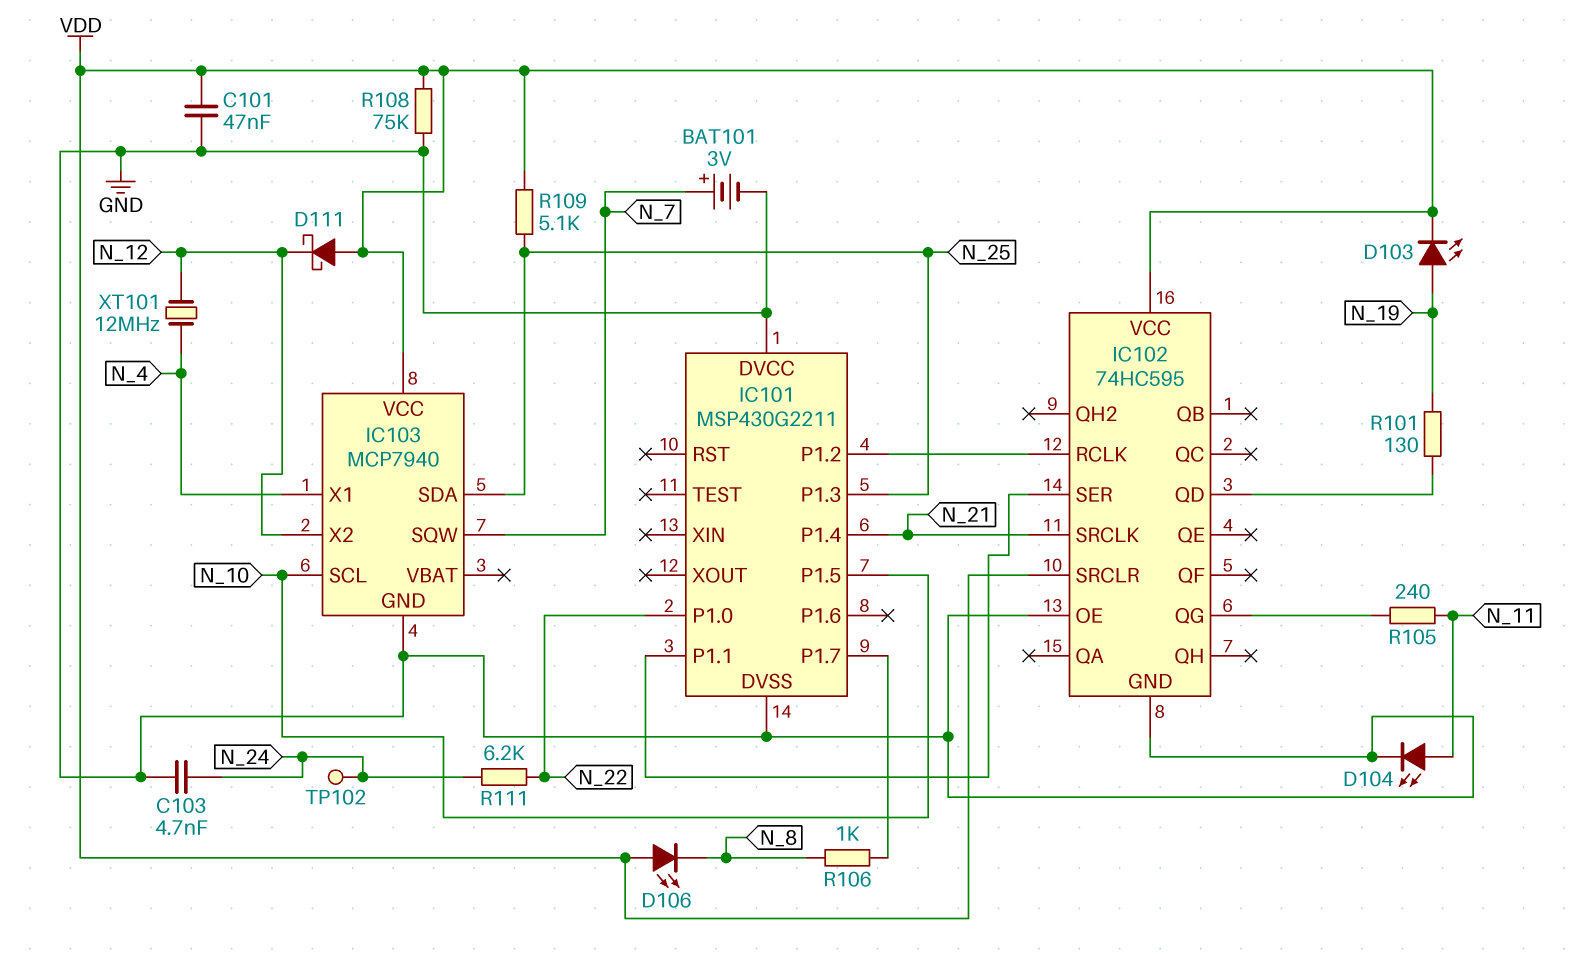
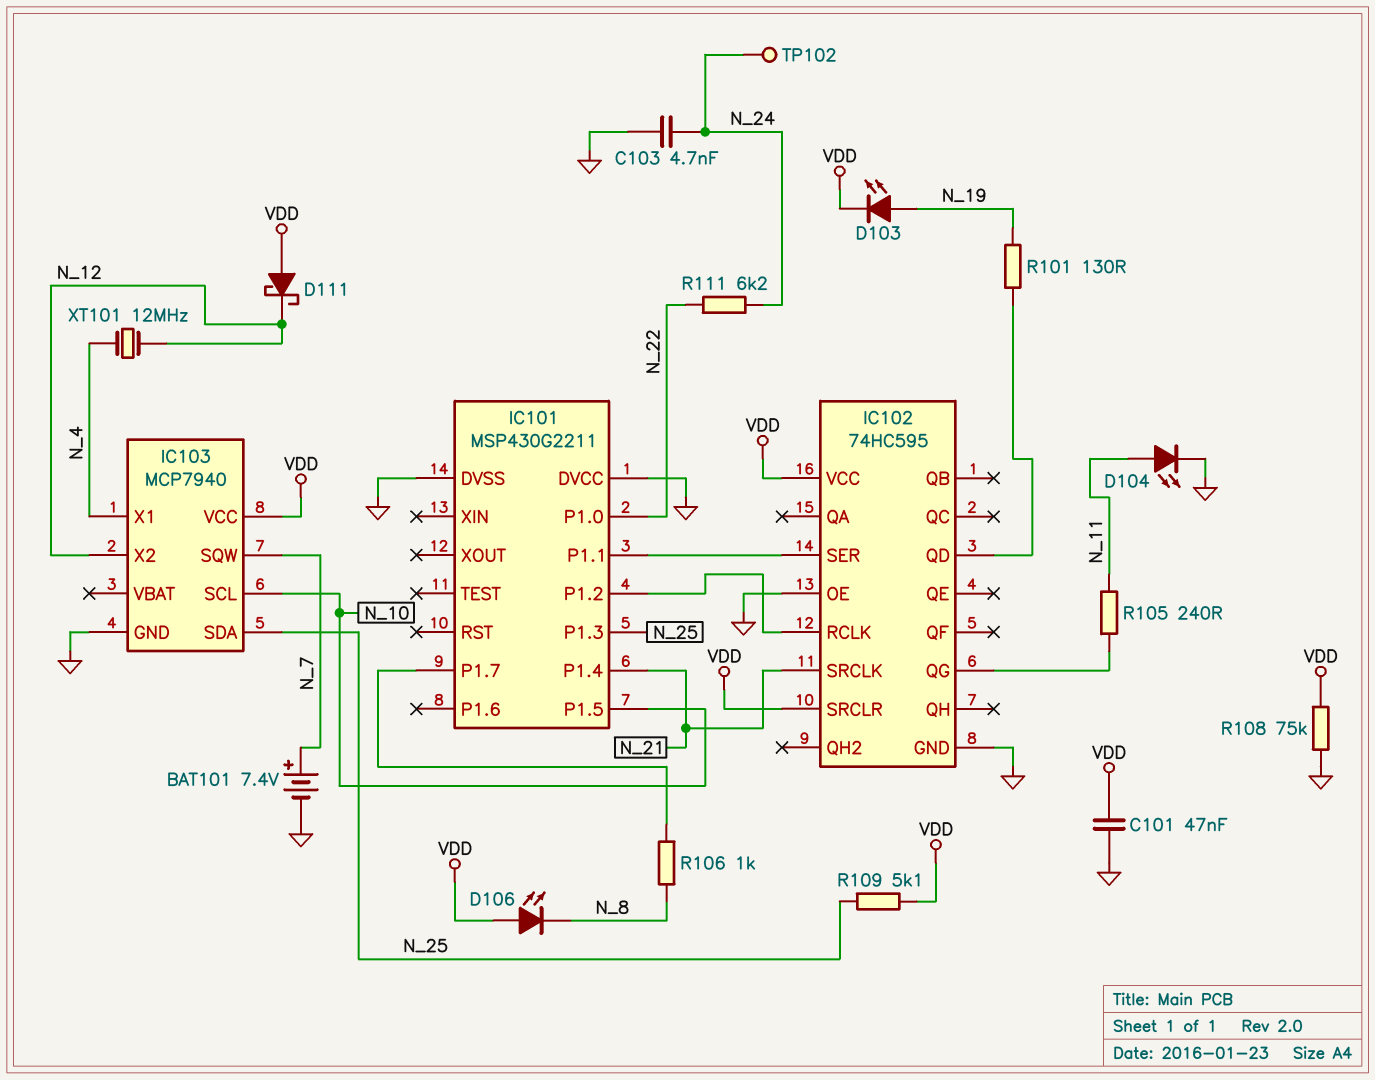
BAT101: 3V (plus N_7, minus GND) -> 7.4V (plus N_7, minus GND)

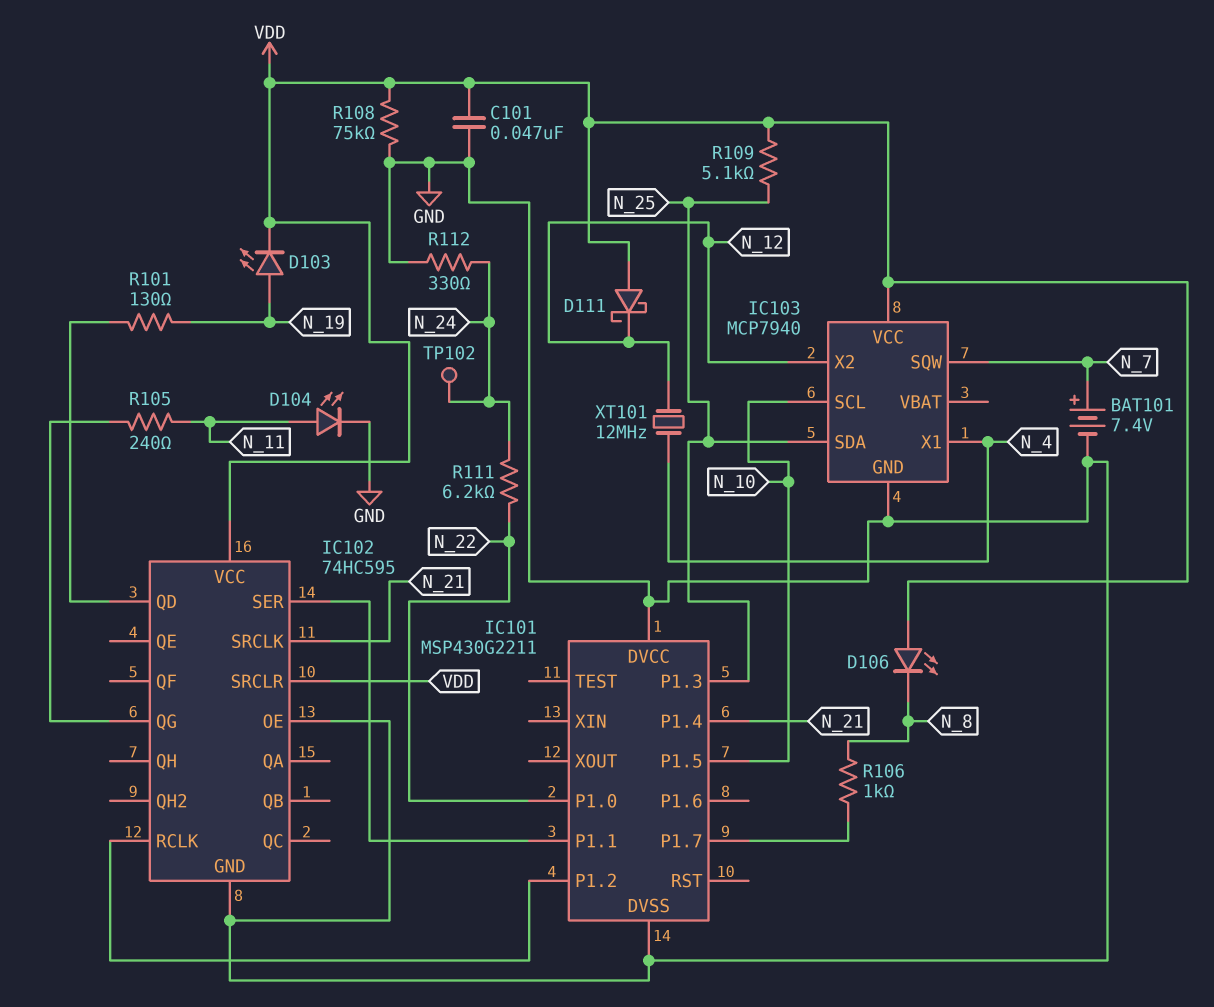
C103: 4.7nF (GND, N_24) -> none
R112: none -> 330 (GND, N_24)

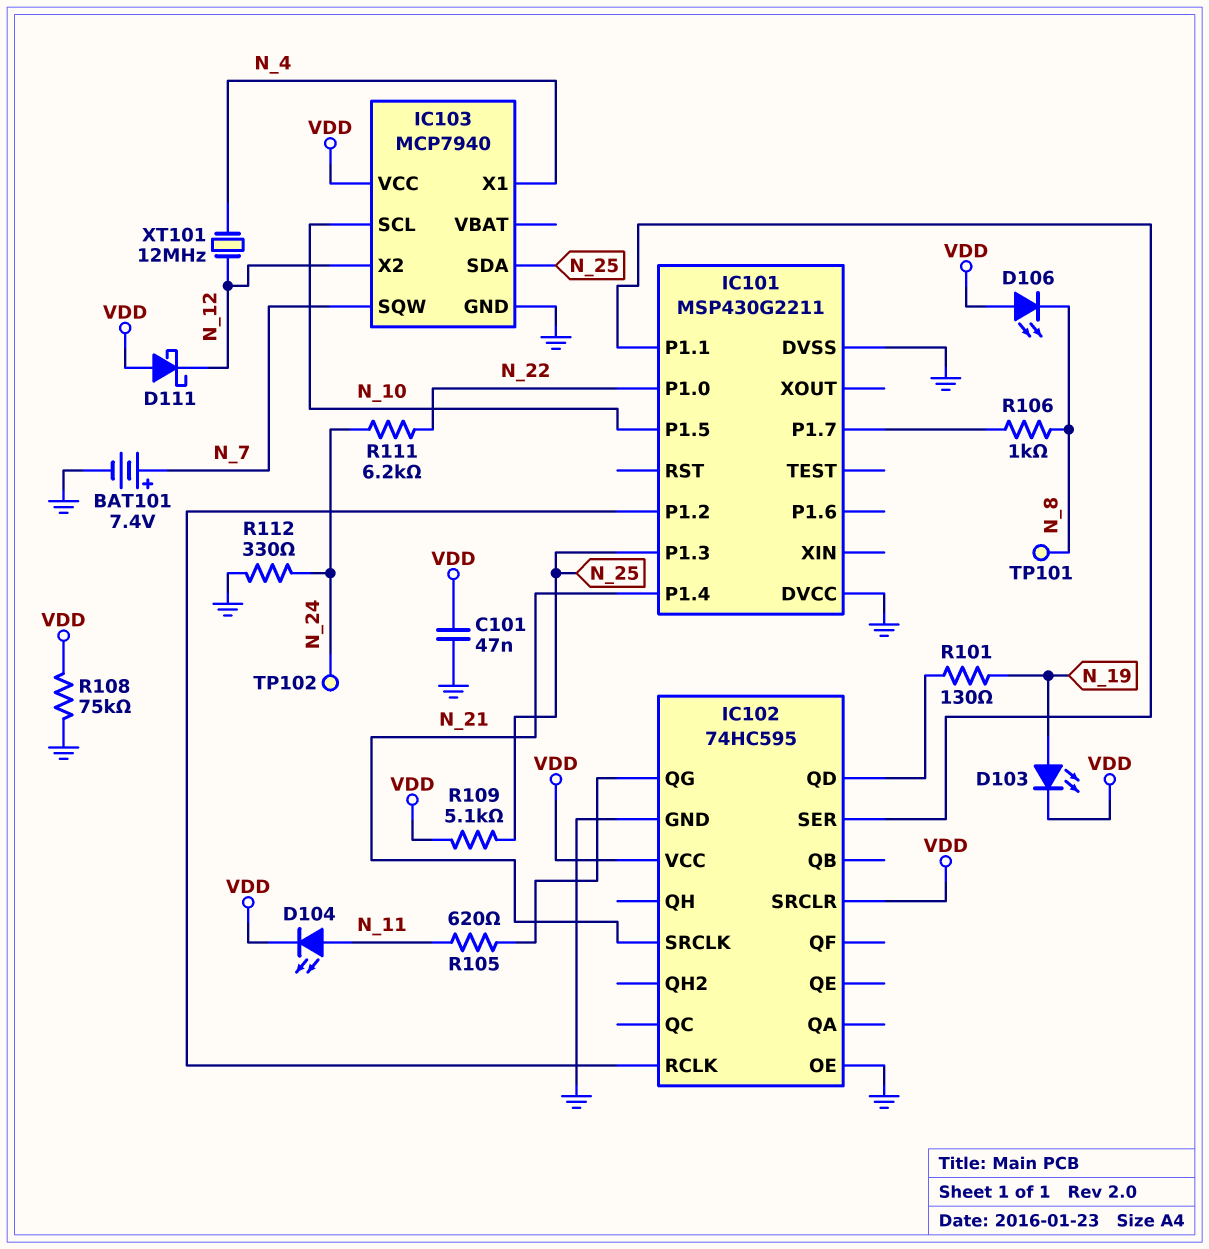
D104: LED (A N_11, K GND) -> LED (A N_11, K VDD)
R105: 240 (IC102/QG, N_11) -> 620 (IC102/QG, N_11)
TP101: none -> test point (N_8)

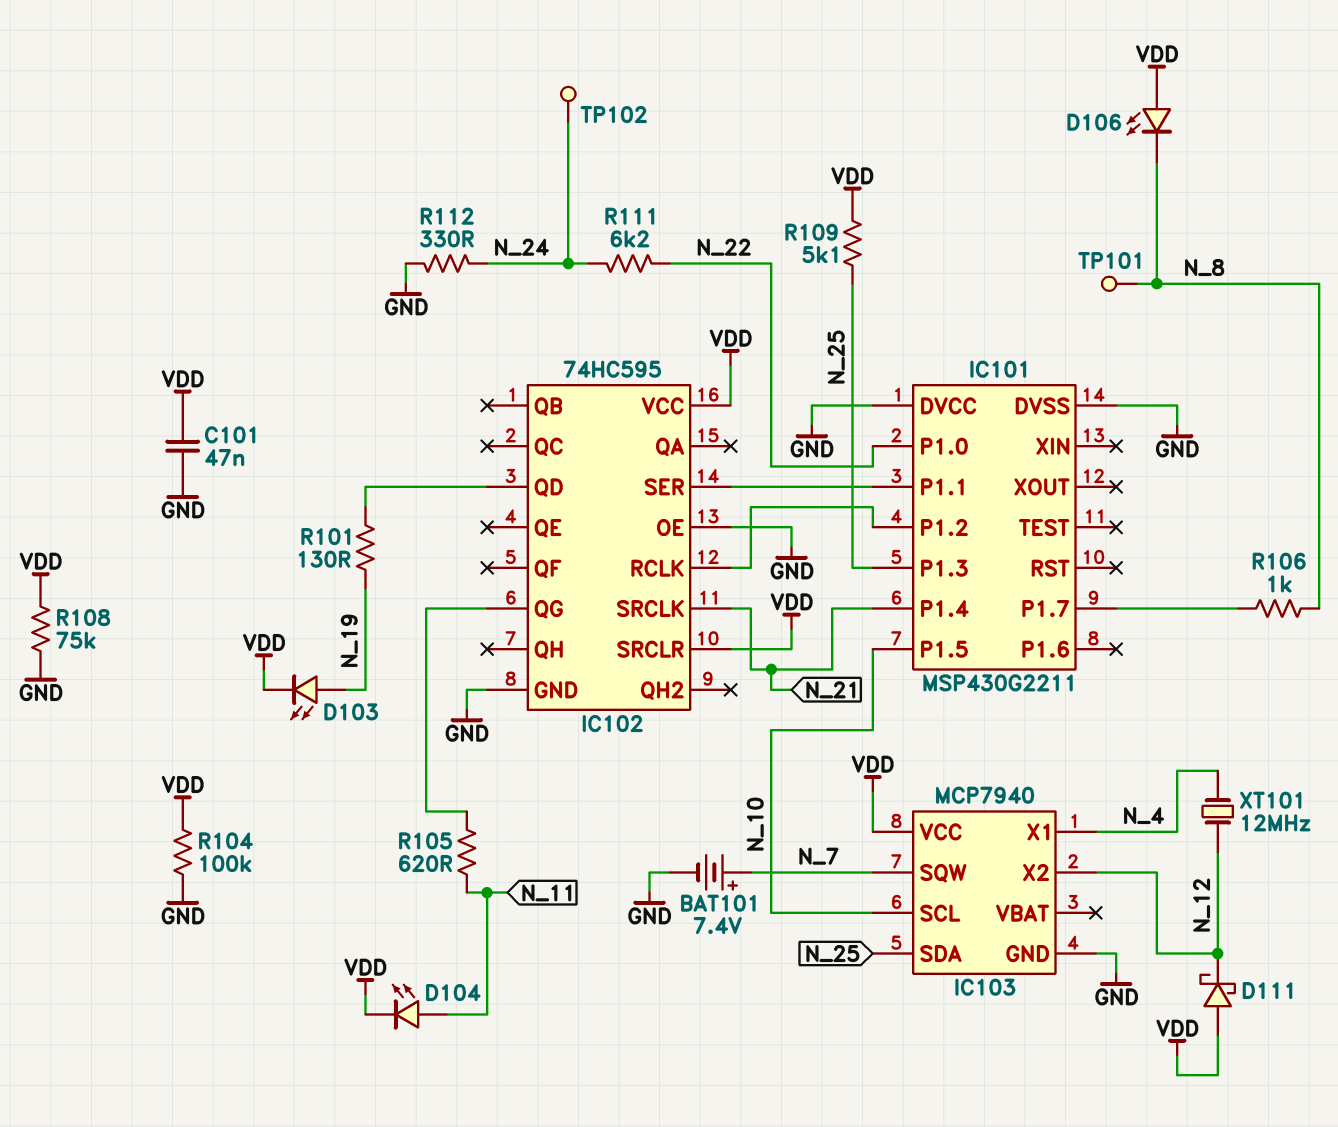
R104: none -> 100k (GND, VDD)

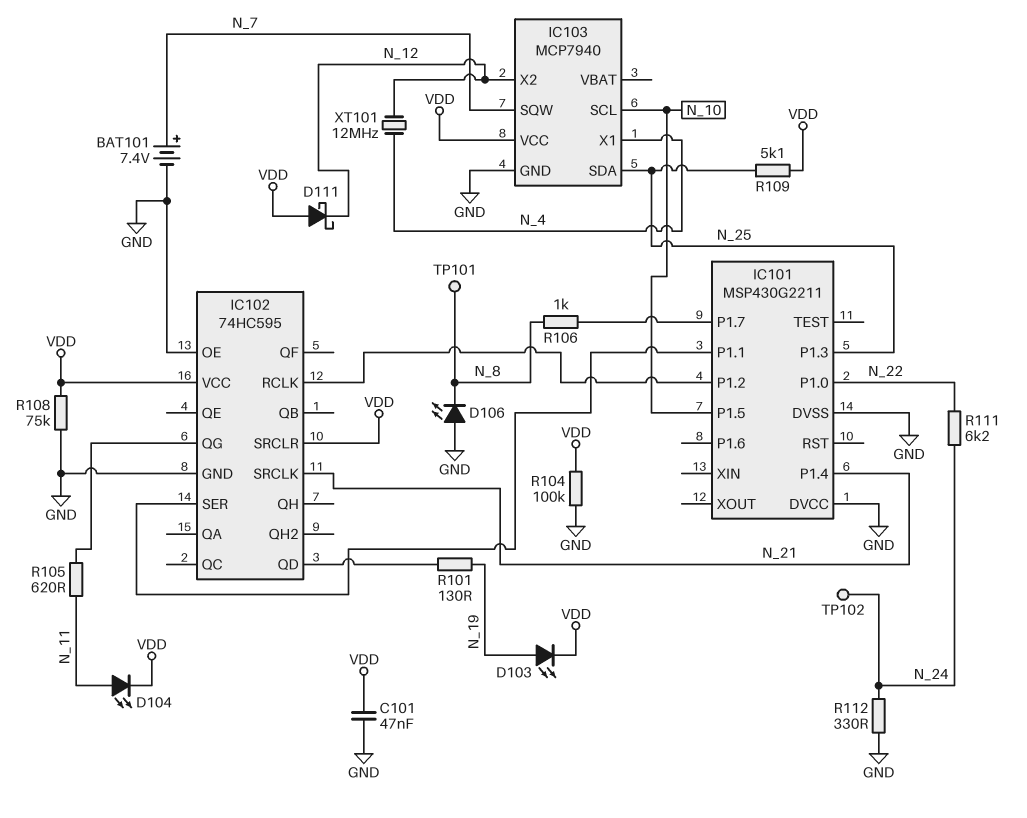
D106: LED (A VDD, K N_8) -> LED (A GND, K N_8)

